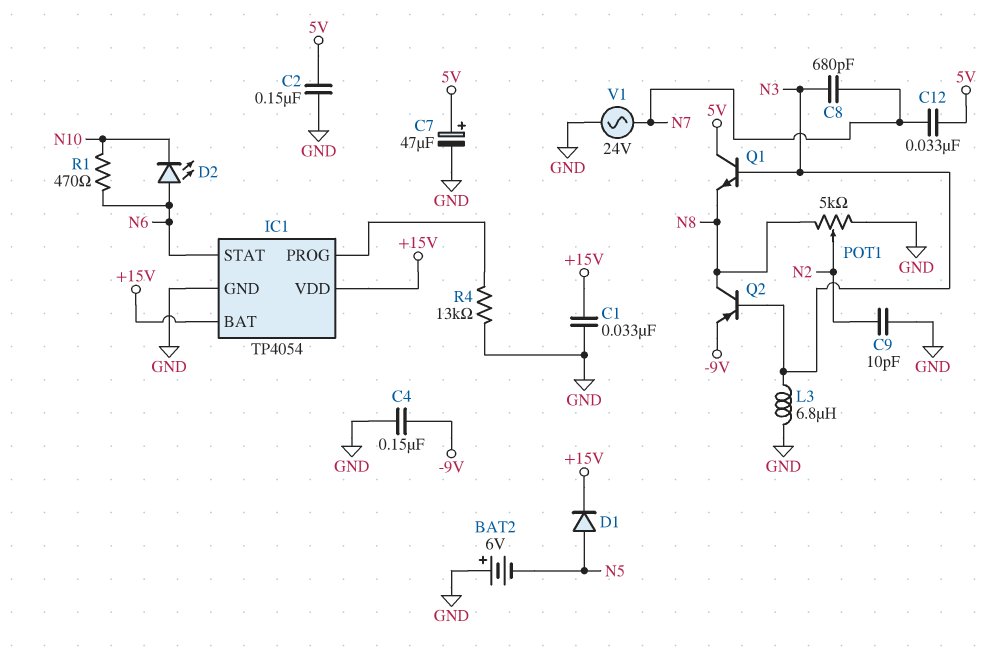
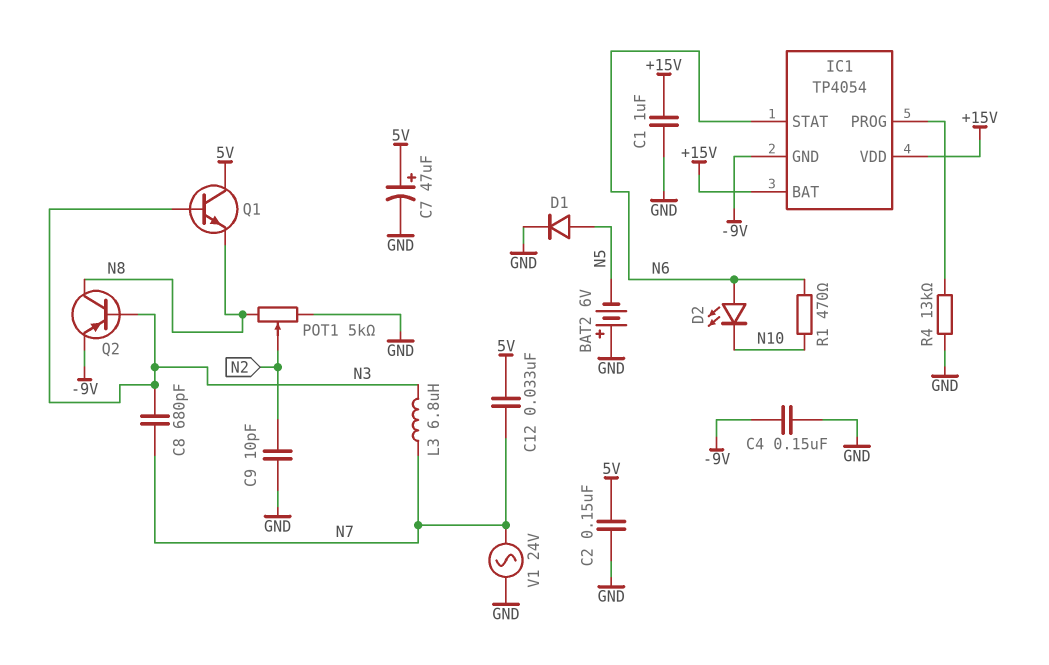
C1: 33nF (+15V, GND) -> 1uF (+15V, GND)
D1: diode (A N5, K +15V) -> diode (A N5, K GND)
IC1 pin GND: GND -> -9V
L3: 6.8uH (GND, N3) -> 6.8uH (N3, N7)

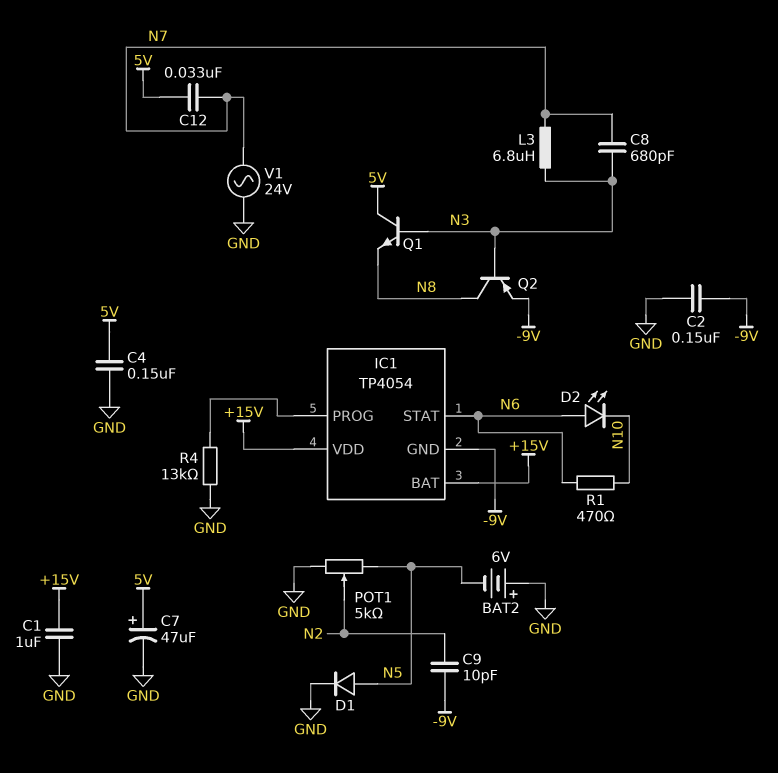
C2: 150nF (5V, GND) -> 150nF (-9V, GND)
C4: 150nF (-9V, GND) -> 150nF (5V, GND)
C9: 10pF (GND, N2) -> 10pF (-9V, N2)
POT1: 5k (GND, N8, wiper N2) -> 5k (GND, N5, wiper N2)

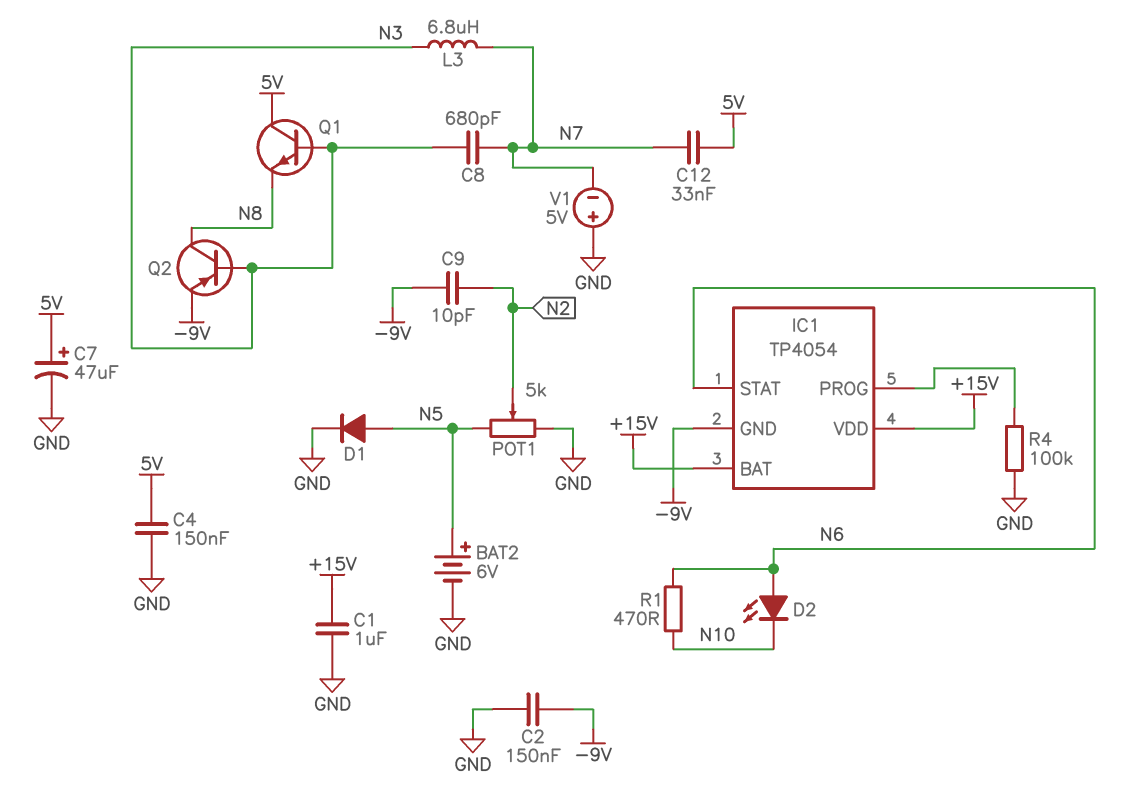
BAT2: 6V (plus GND, minus N5) -> 6V (plus N5, minus GND)
R4: 13k (GND, IC1/PROG) -> 100k (GND, IC1/PROG)
V1: AC 24V (GND, N7) -> 5V (plus GND, minus N7)

